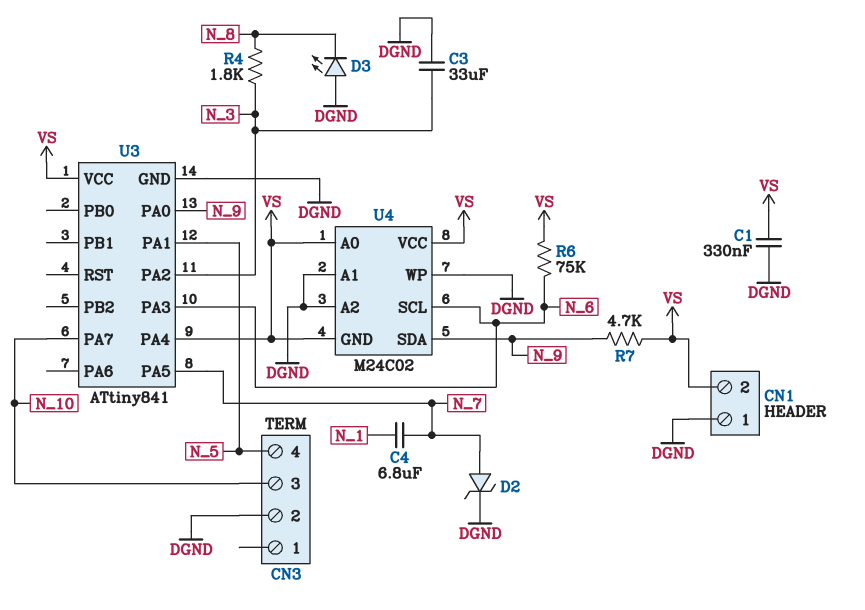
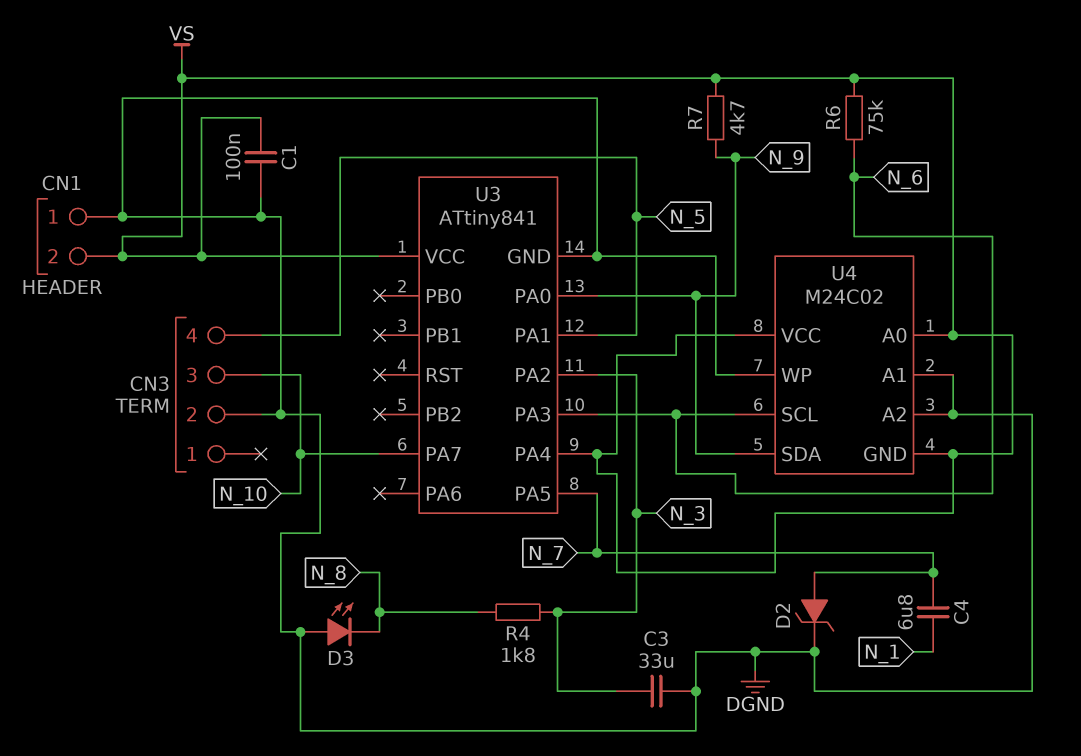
C1: 330nF (DGND, VS) -> 100nF (DGND, VS)

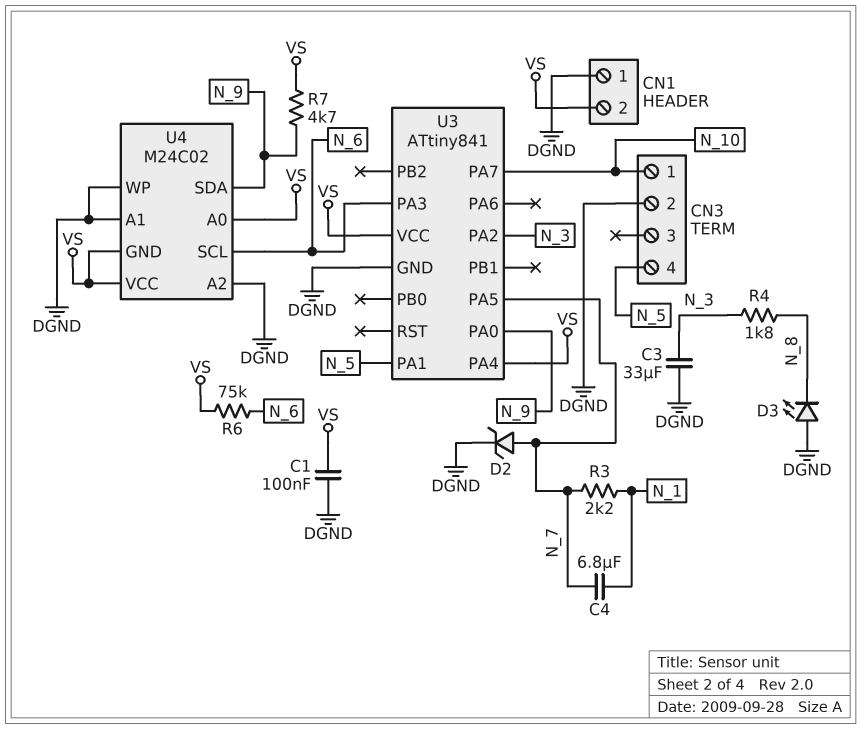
CN3 pin 1: none -> N_10
CN3 pin 3: N_10 -> none
R3: none -> 2.2k (N_1, N_7)

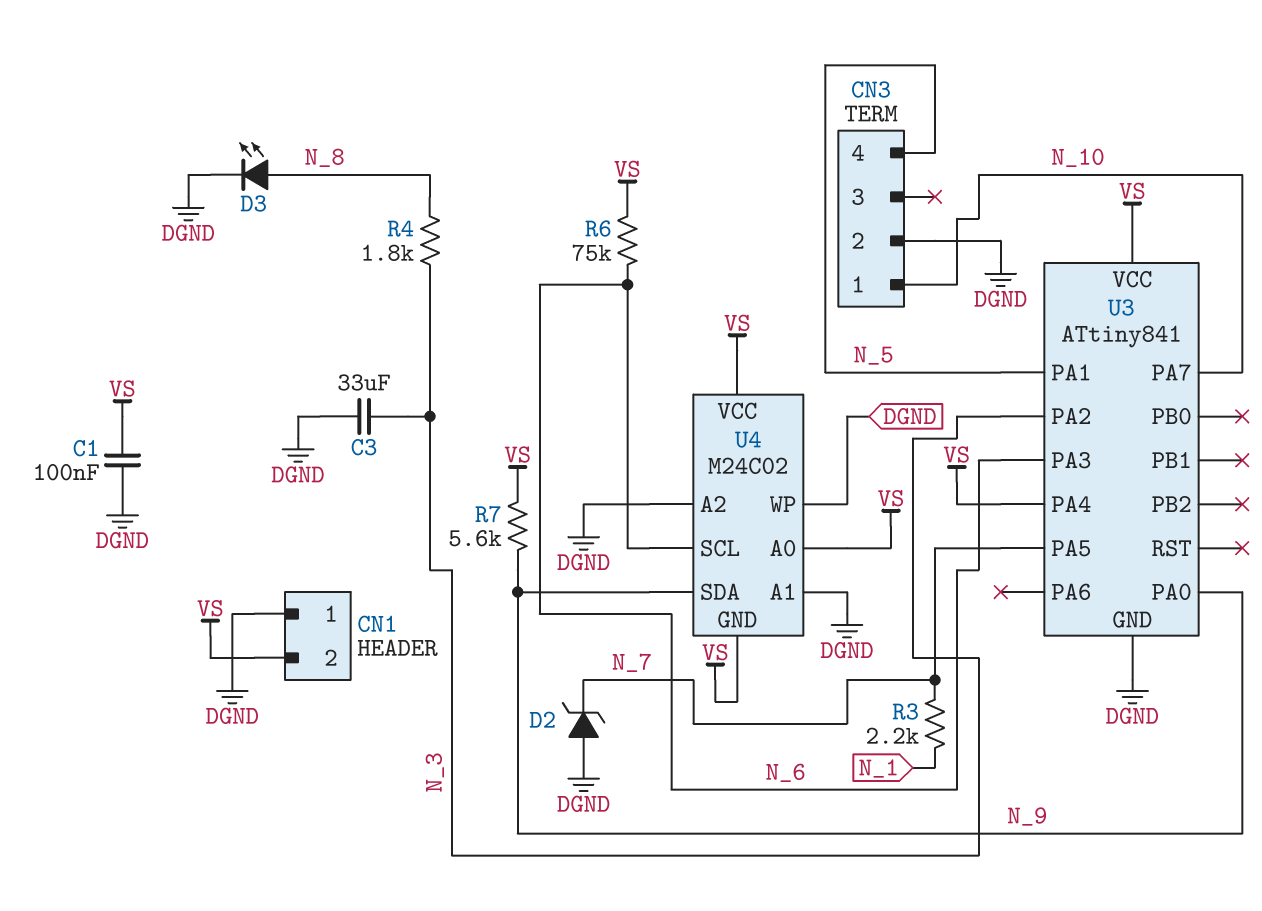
C4: 6.8uF (N_1, N_7) -> none
D2: zener (A N_7, K DGND) -> zener (A DGND, K N_7)
D3: LED (A DGND, K N_8) -> LED (A N_8, K DGND)
R7: 4.7k (N_9, VS) -> 5.6k (N_9, VS)

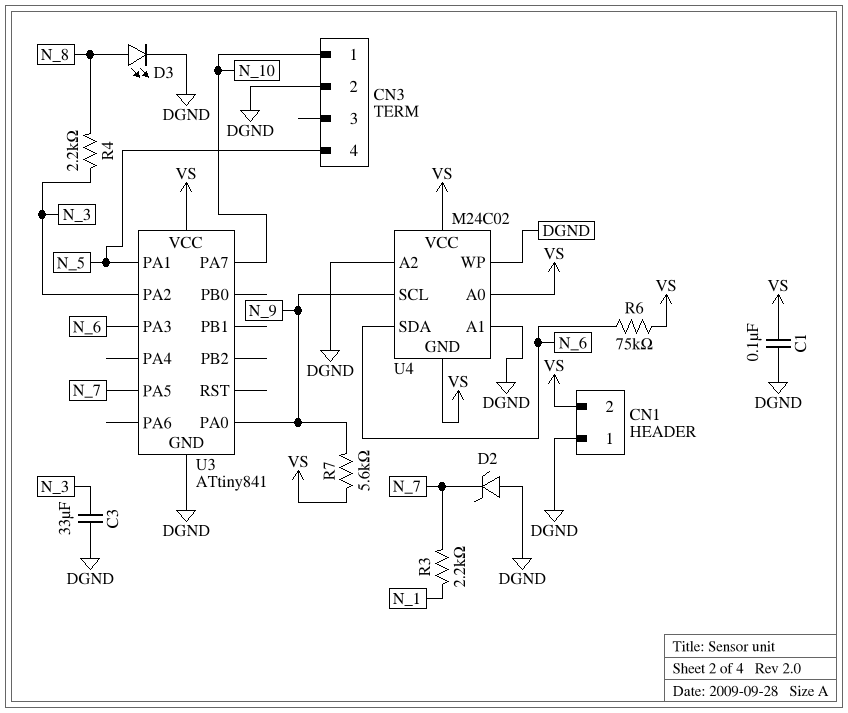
R4: 1.8k (N_3, N_8) -> 2.2k (N_3, N_8)
U3 pin PA4: VS -> none
U4 pin SCL: N_6 -> N_9
U4 pin SDA: N_9 -> N_6

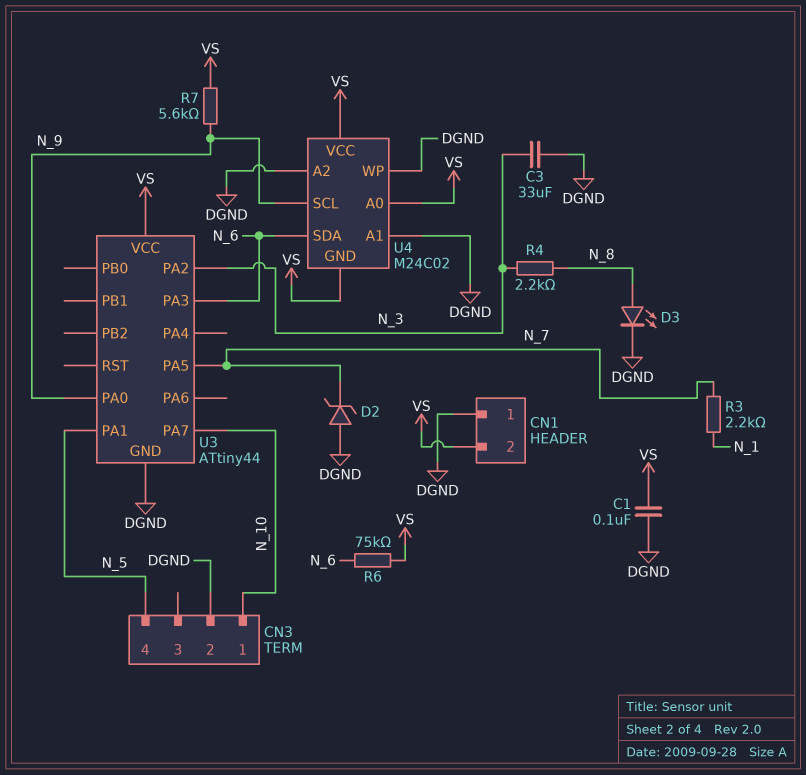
U3: ATtiny841 -> ATtiny44

